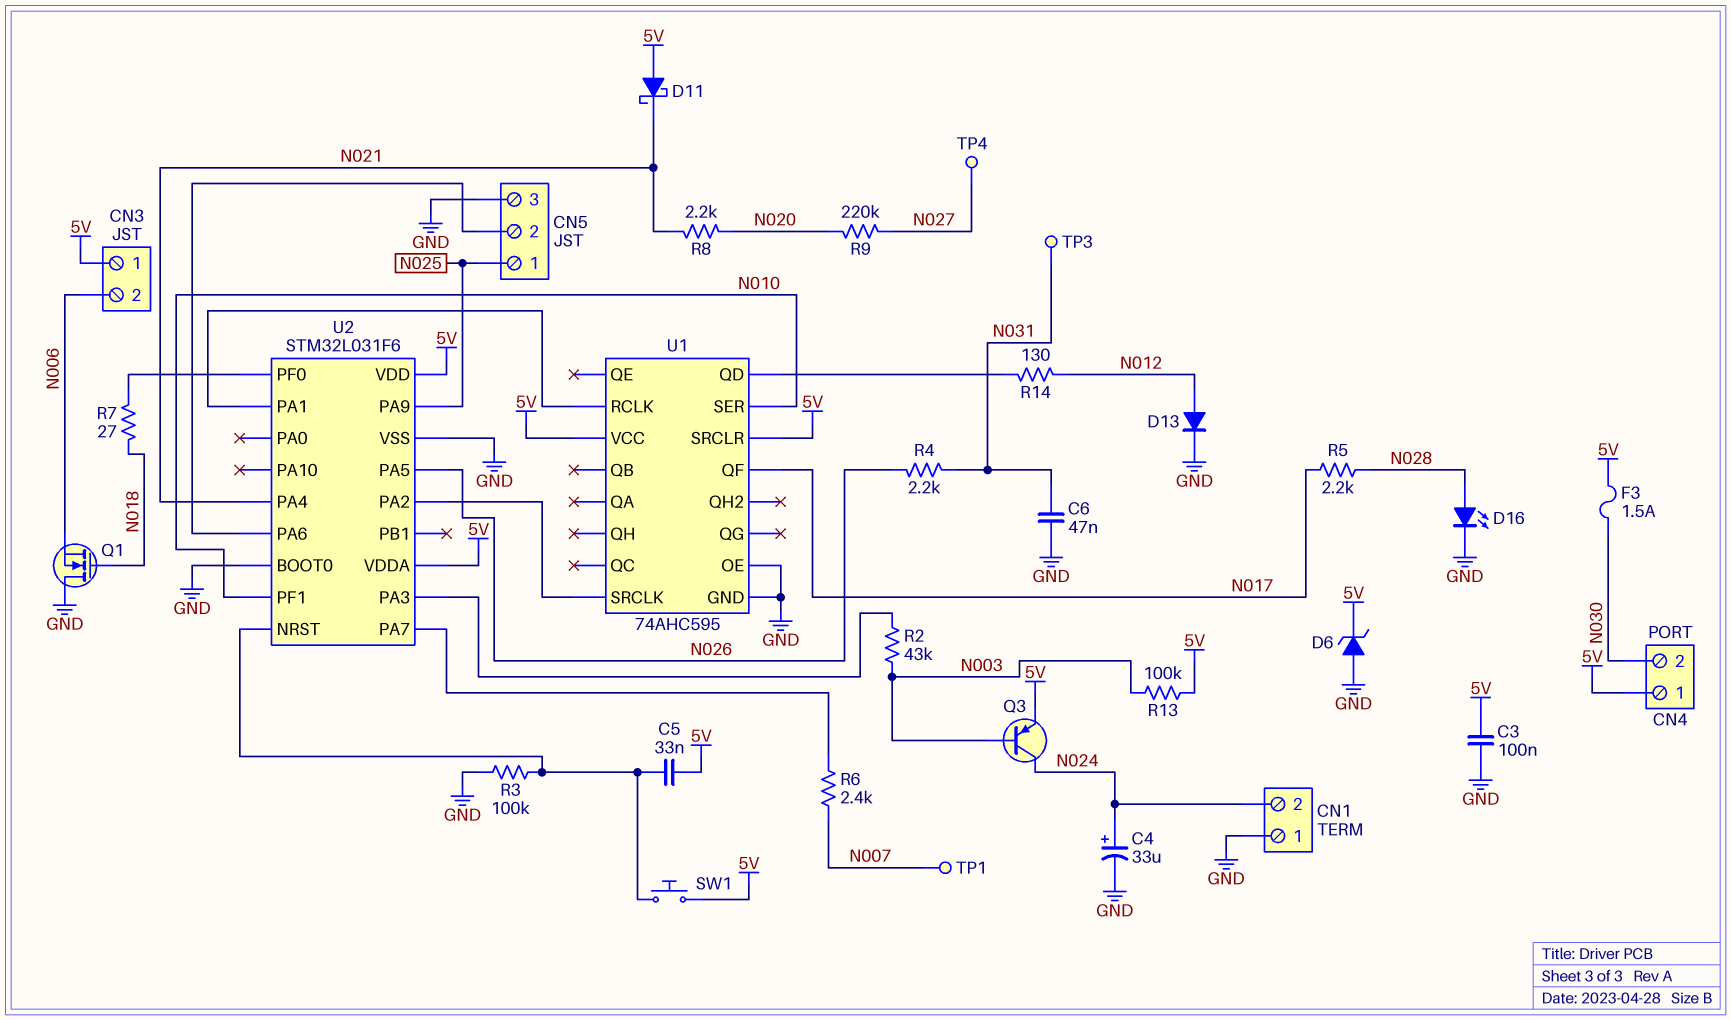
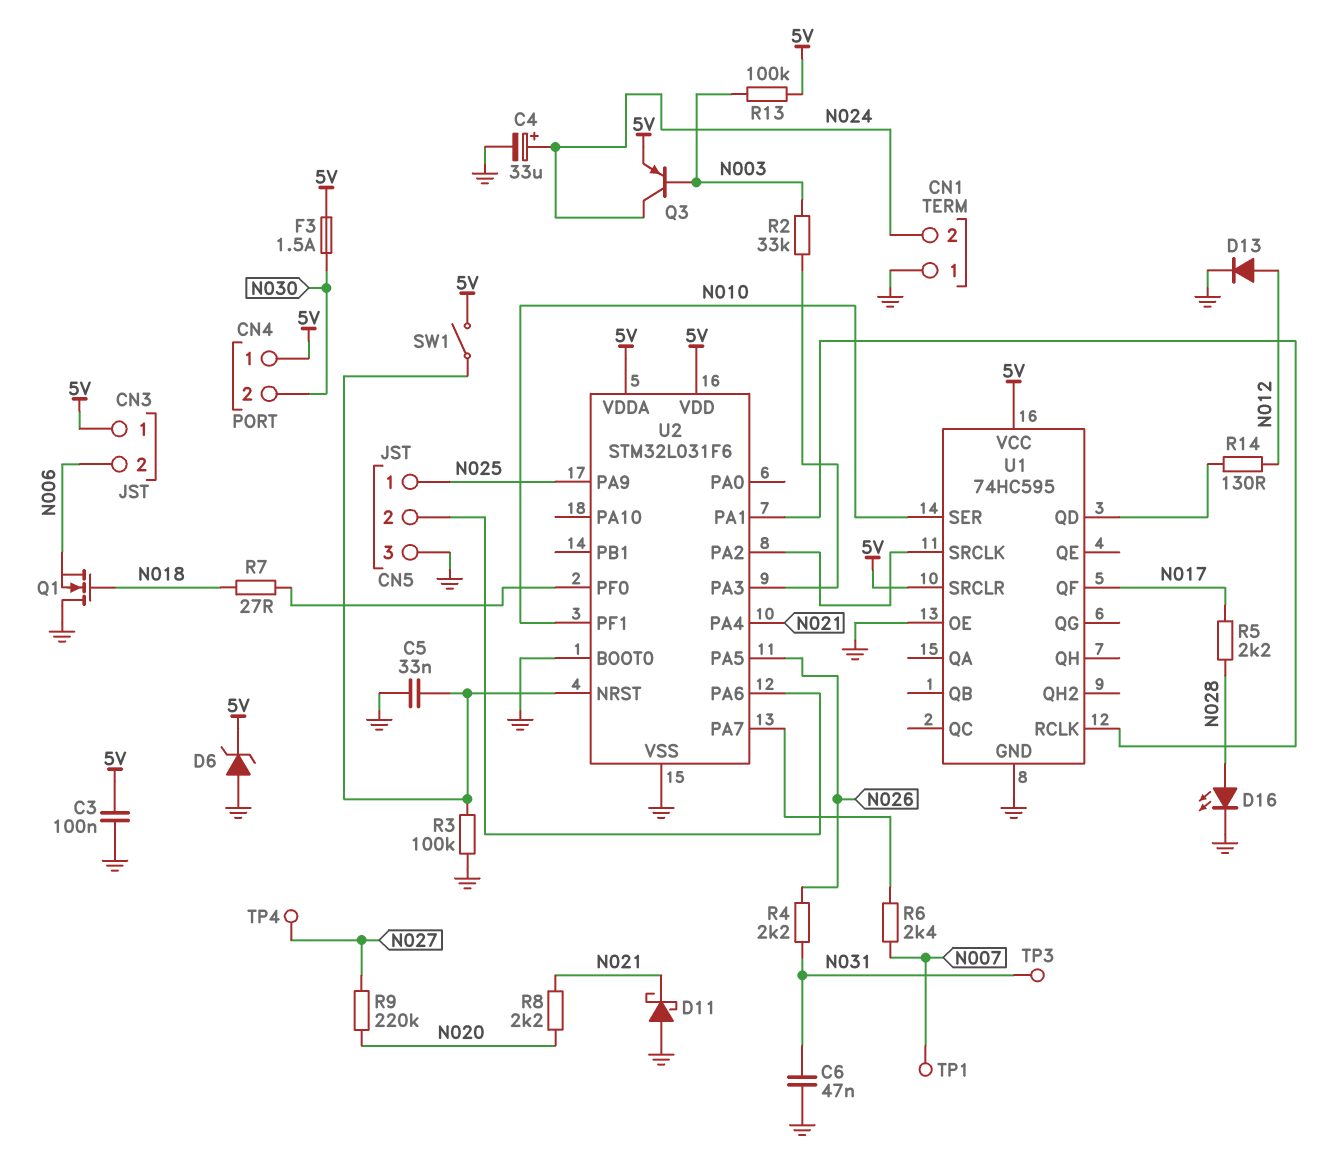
C5: 33nF (5V, U2/NRST) -> 33nF (GND, U2/NRST)
D11: schottky (A 5V, K N021) -> schottky (A GND, K N021)
R2: 43k (N003, U2/PA3) -> 33k (N003, U2/PA3)
SW1: button (5V, U2/NRST) -> switch (5V, U2/NRST)
U1: 74AHC595 -> 74HC595

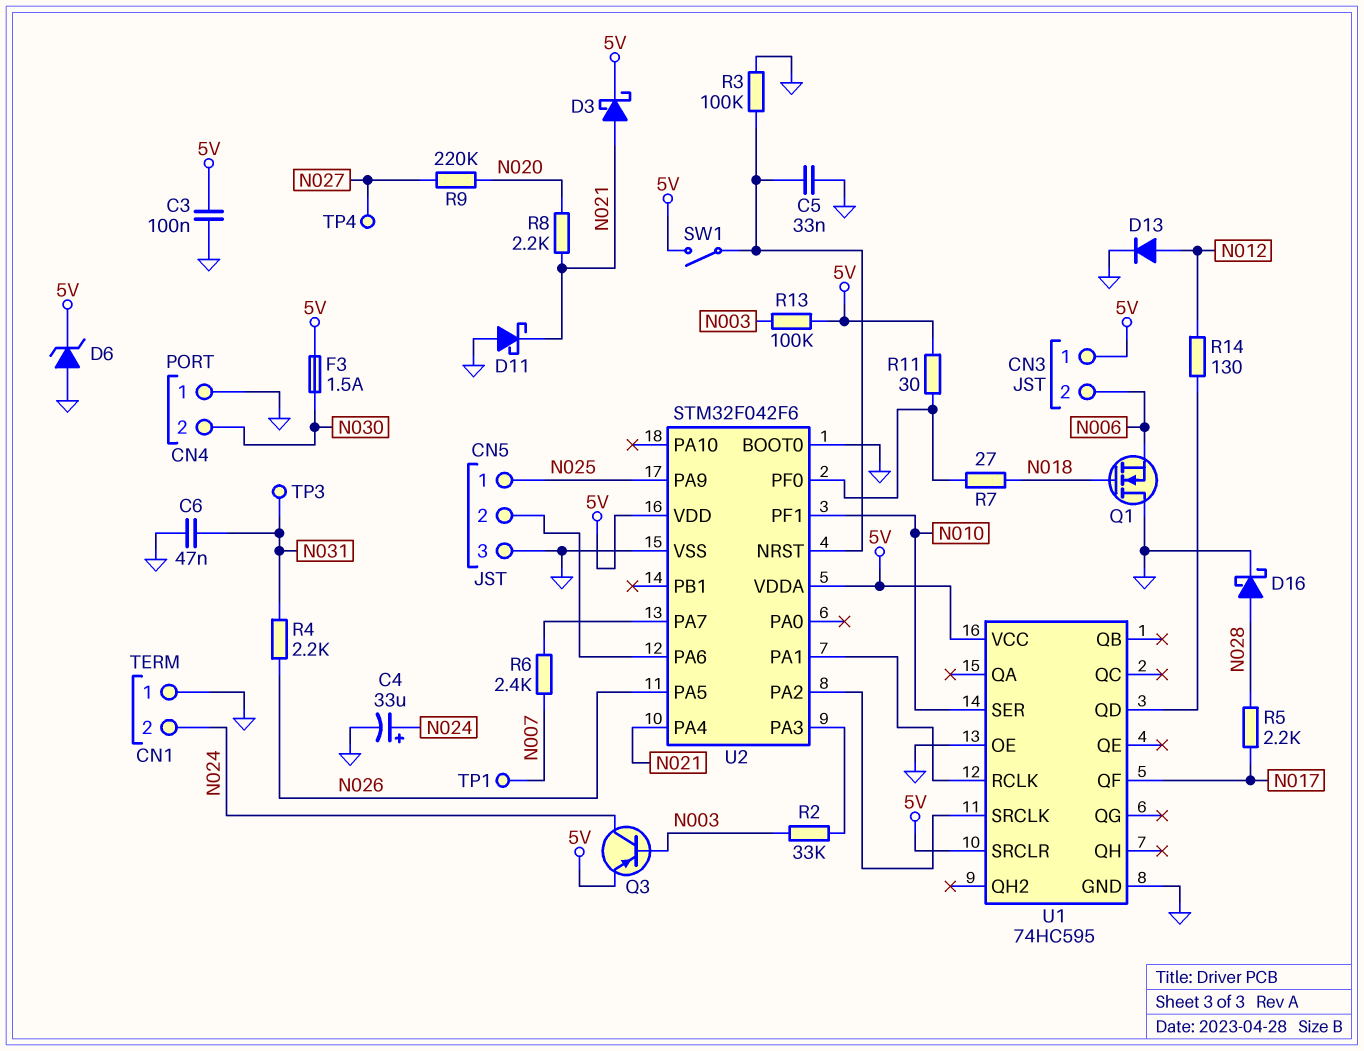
CN4 pin 1: 5V -> GND
D3: none -> schottky (A N021, K 5V)
D16: LED (A N028, K GND) -> schottky (A N028, K GND)
R11: none -> 30 (5V, U2/PF0)
U2: STM32L031F6 -> STM32F042F6

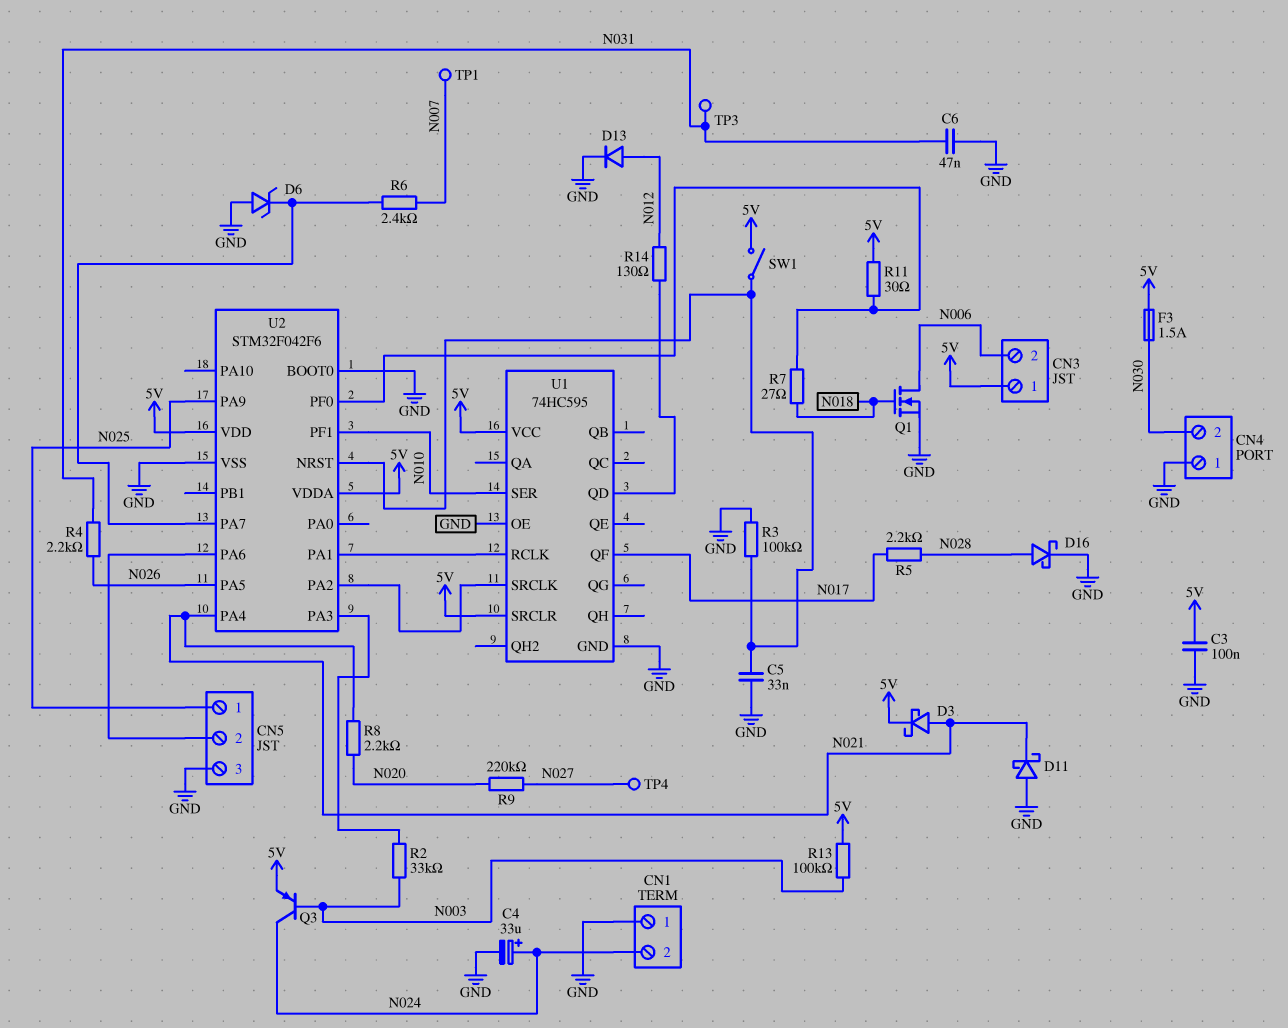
D6: zener (A GND, K 5V) -> zener (A GND, K U2/PA7)
Q1: NMOS (G N018, D GND, S N006) -> NMOS (G N018, D N006, S GND)

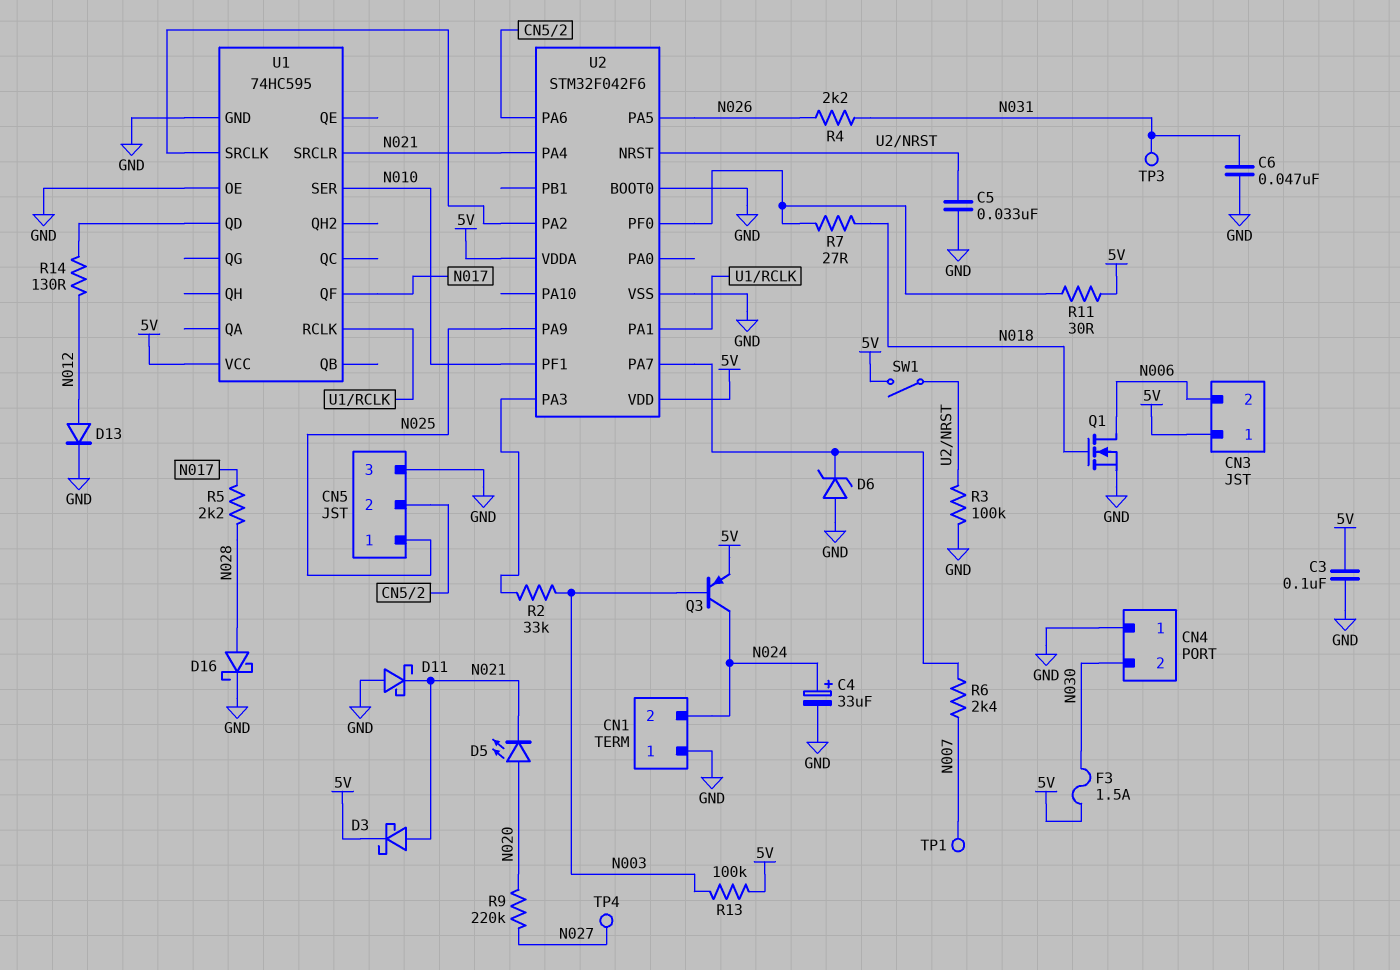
D5: none -> LED (A N020, K N021)
R8: 2.2k (N020, N021) -> none
U1 pin SRCLR: 5V -> N021

